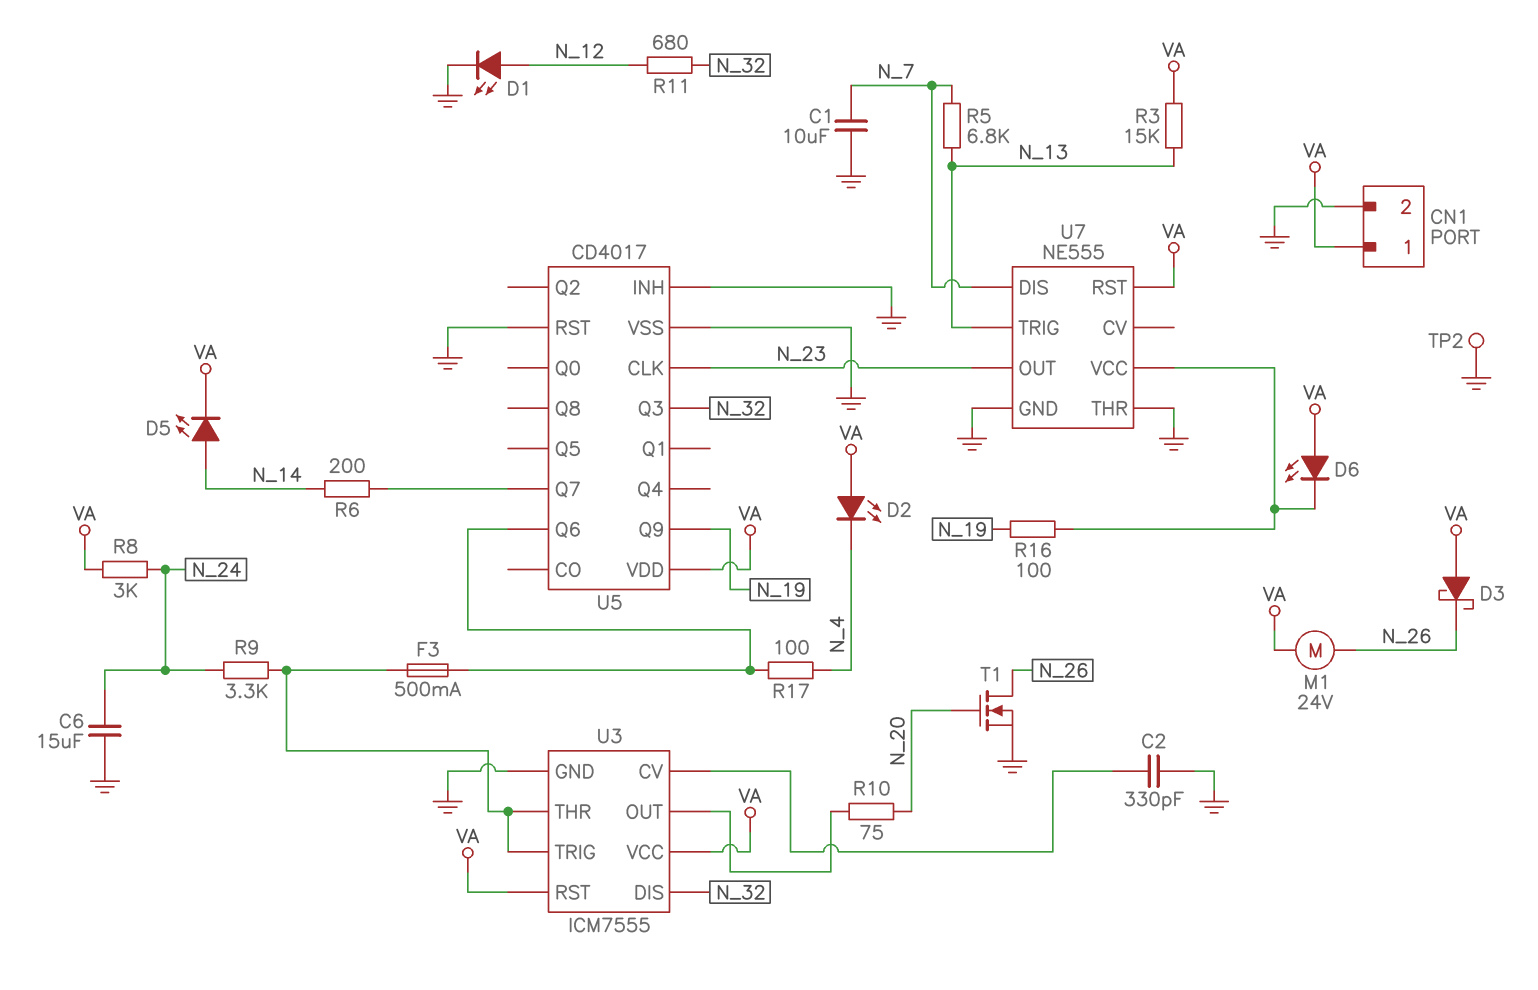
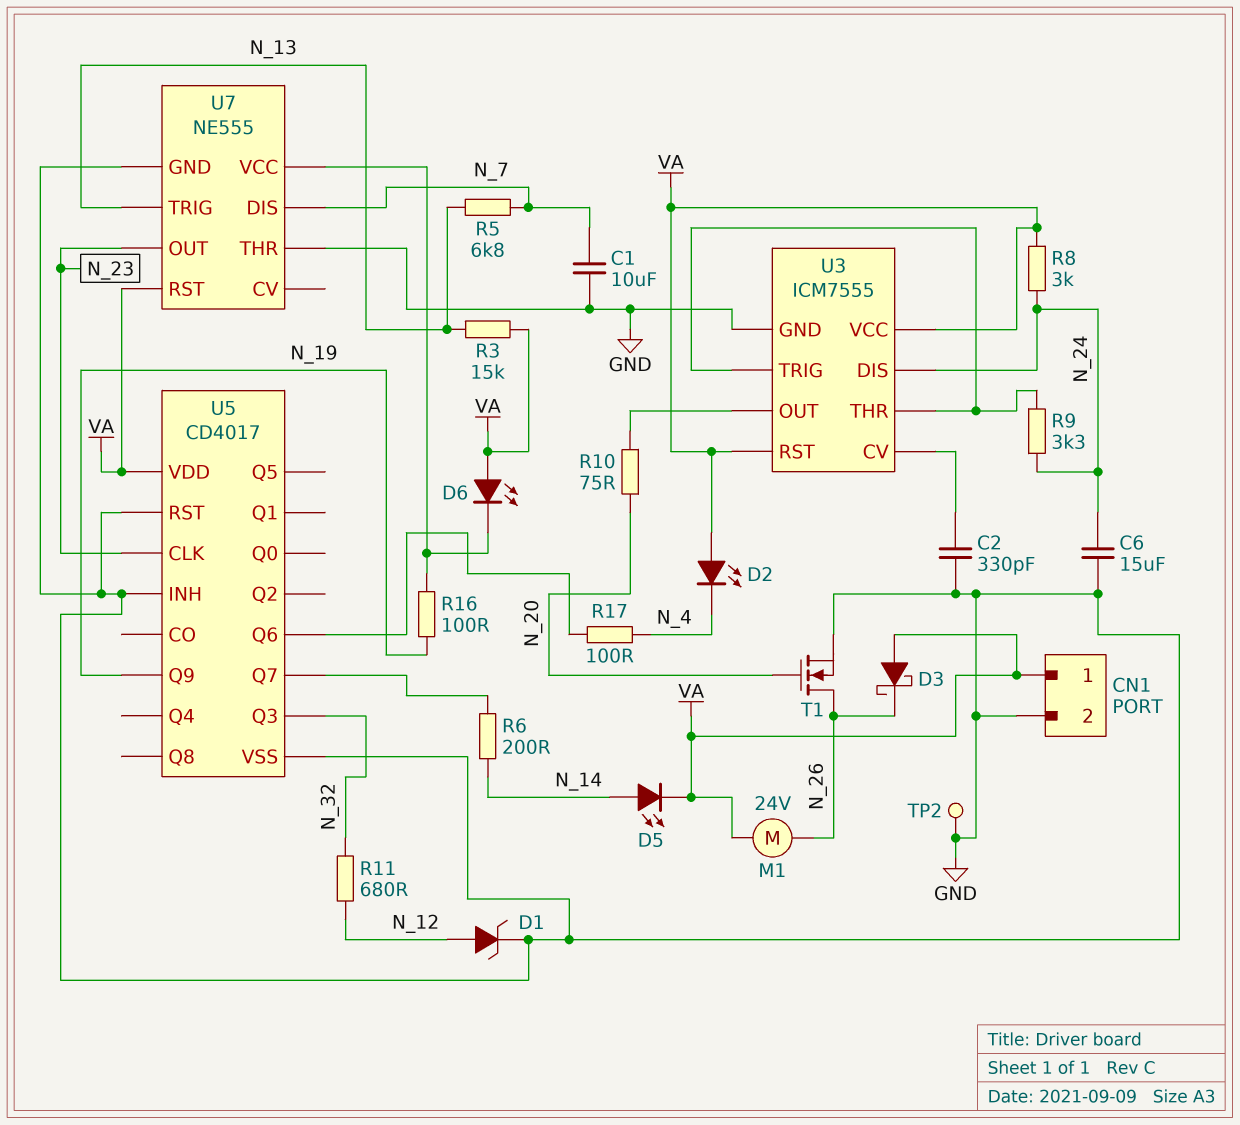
D1: LED (A N_12, K GND) -> zener (A N_12, K GND)
F3: 500mA (U3/THR, U5/Q6) -> none
U3 pin DIS: N_32 -> N_24

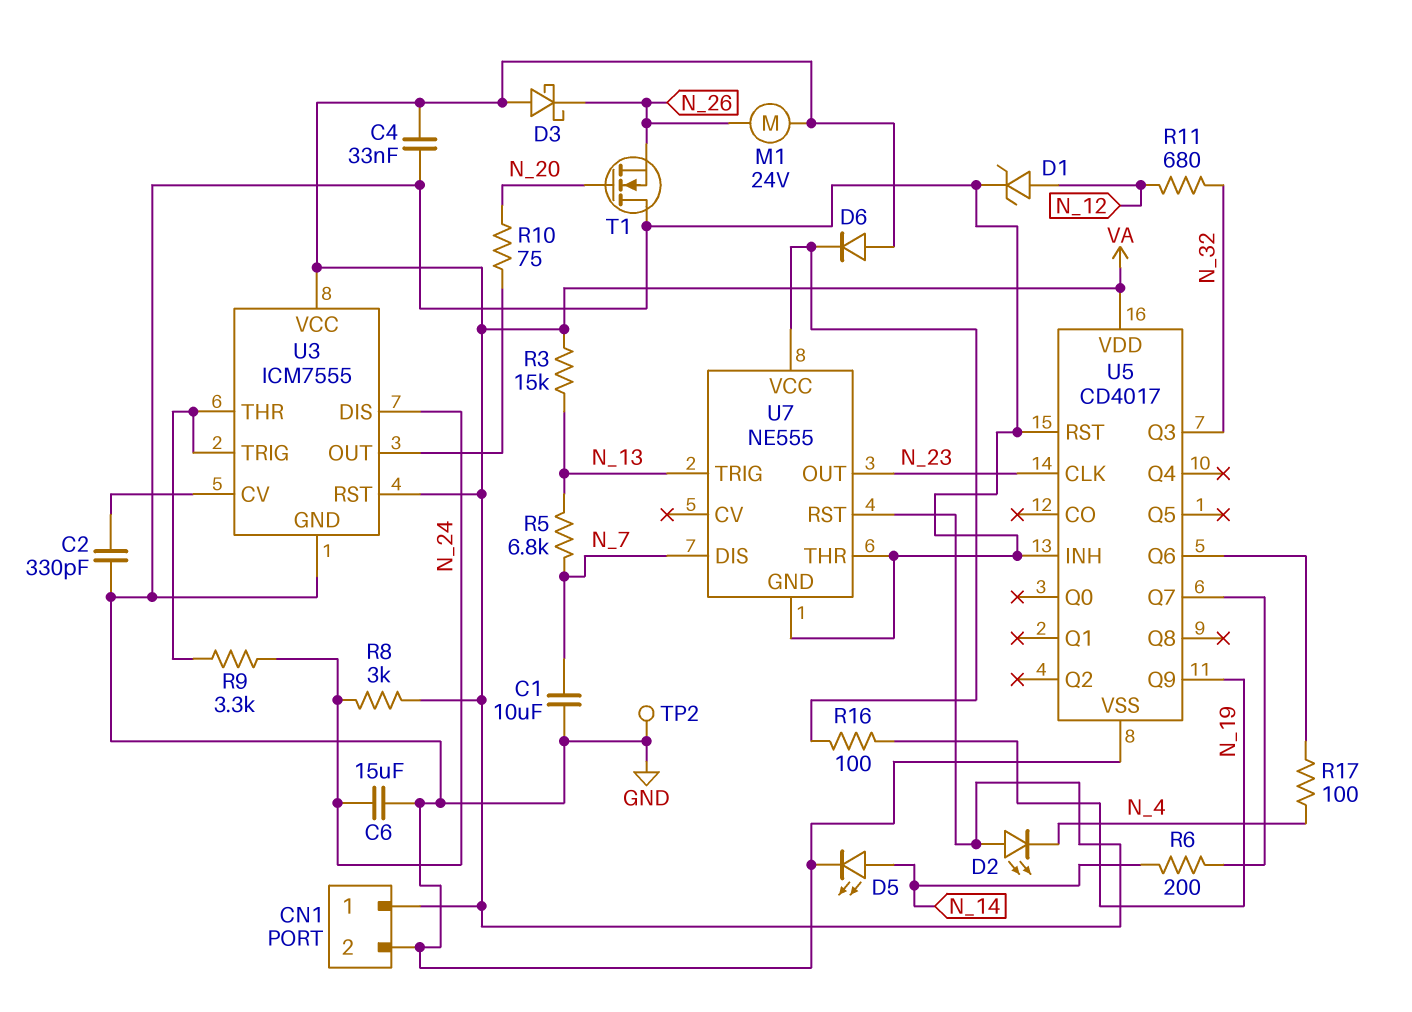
C4: none -> 33nF (GND, VA)
D5: LED (A N_14, K VA) -> LED (A N_14, K GND)
D6: LED (A VA, K U7/VCC) -> diode (A VA, K U7/VCC)
T1: NMOS (G N_20, D N_26, S GND) -> NMOS (G N_20, D GND, S N_26)

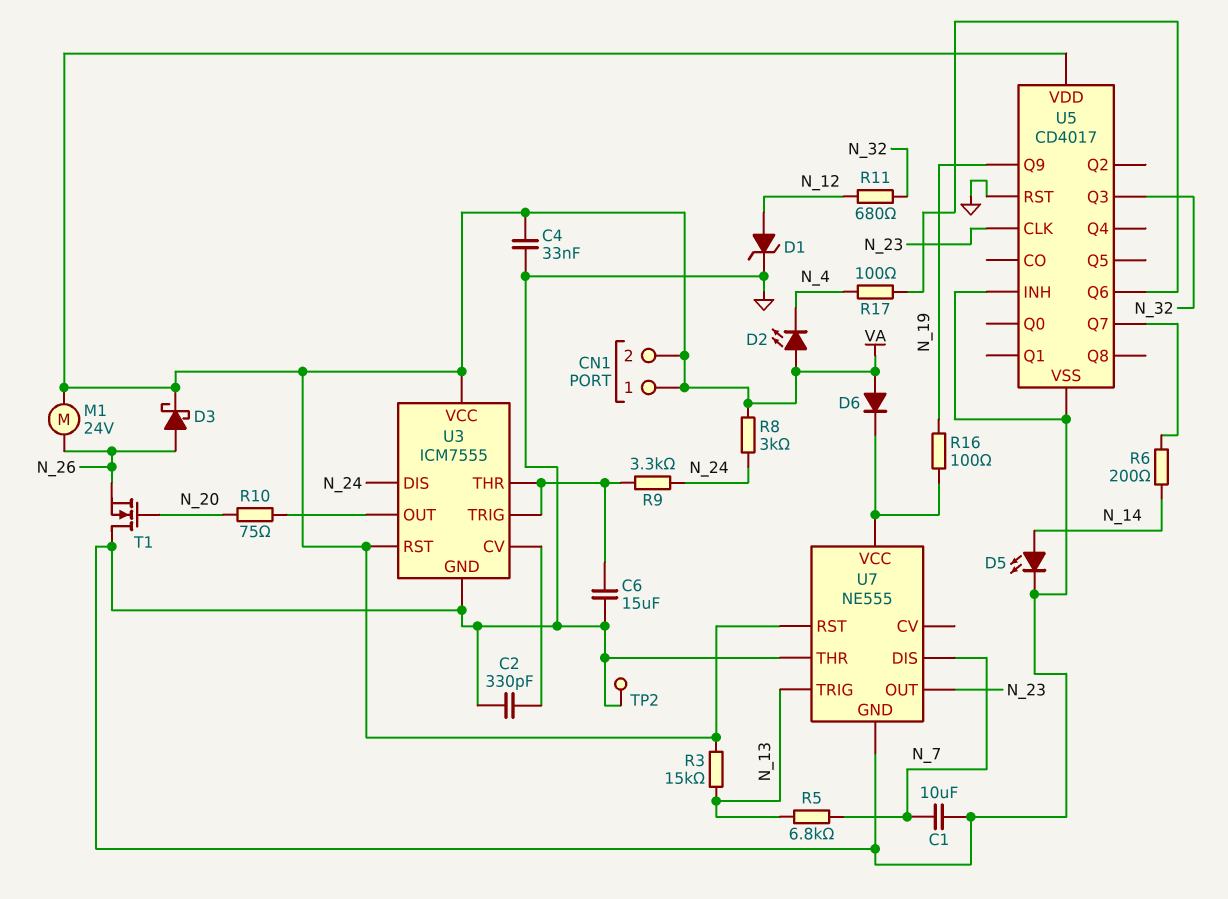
C6: 15uF (GND, N_24) -> 15uF (GND, U3/THR)
CN1 pin 2: GND -> VA
D3: schottky (A VA, K N_26) -> schottky (A N_26, K VA)

